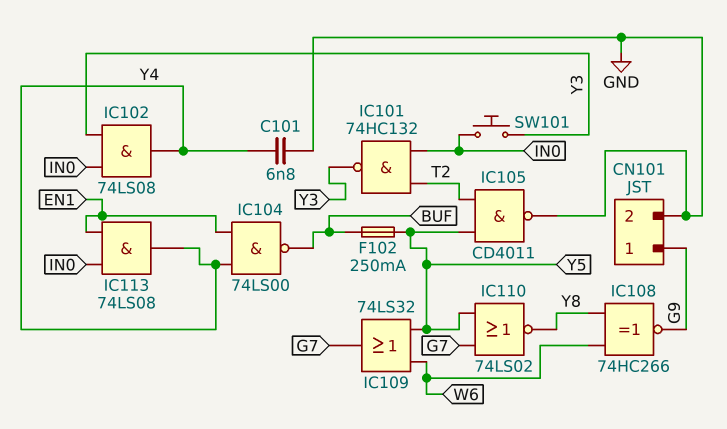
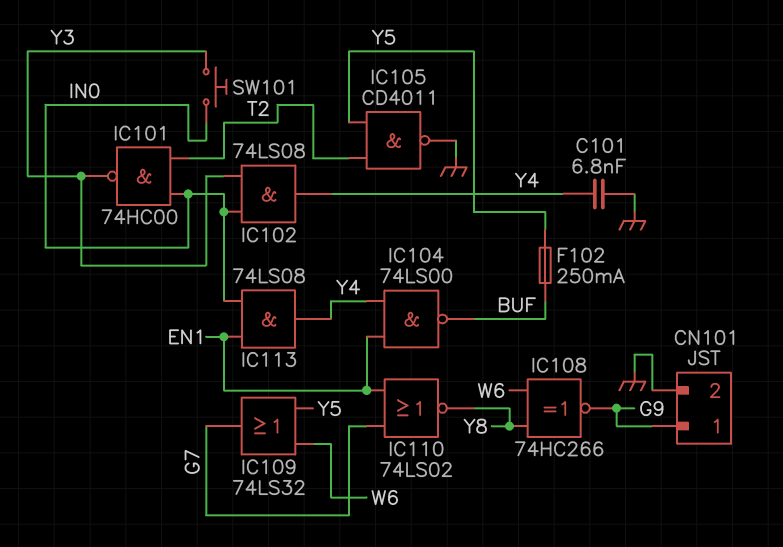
IC101: NAND 74HC132 (in IN0, in T2, out Y3) -> NAND 74HC00 (in IN0, in T2, out Y3)
IC110: NOR 74LS02 (in G7, in Y5, out Y8) -> NOR 74LS02 (in EN1, in G7, out Y8)

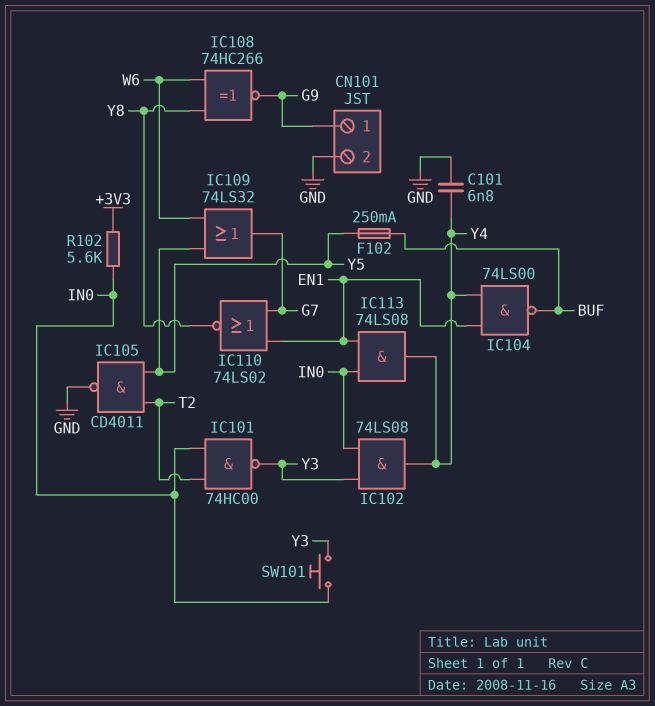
R102: none -> 5.6k (+3V3, IN0)

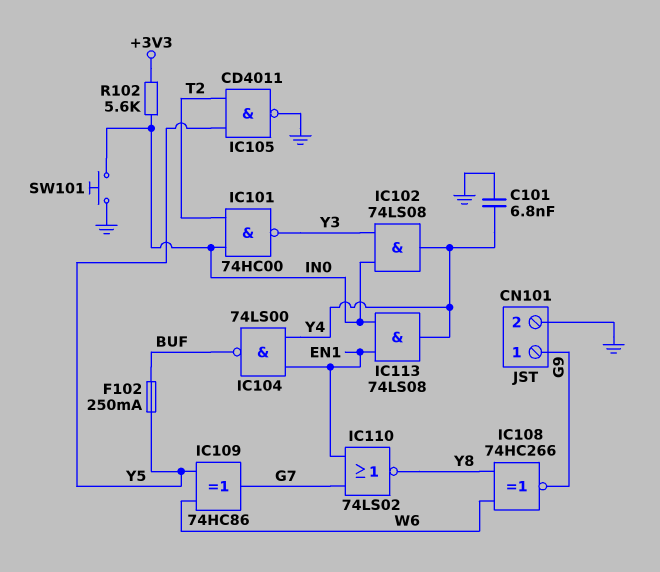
IC109: OR 74LS32 (in W6, in Y5, out G7) -> XOR 74HC86 (in W6, in Y5, out G7)
SW101: button (IN0, Y3) -> button (GND, IN0)

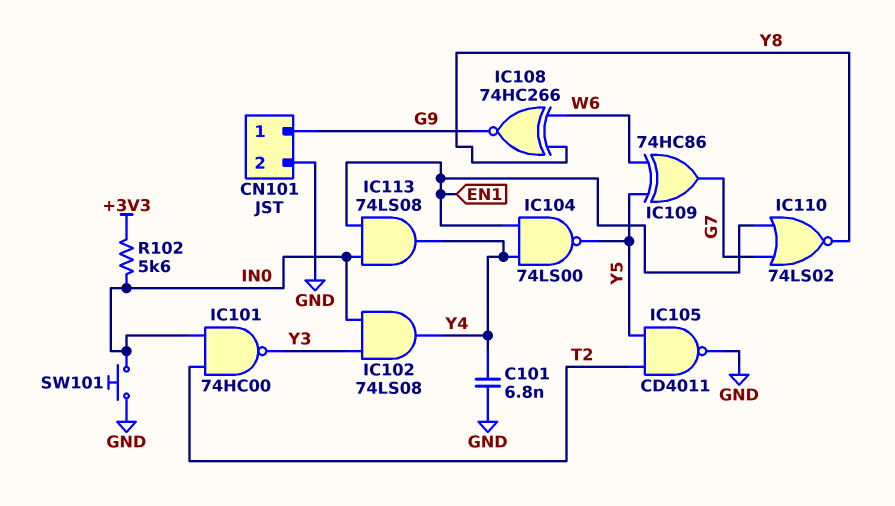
F102: 250mA (BUF, Y5) -> none
IC104: NAND 74LS00 (in EN1, in Y4, out BUF) -> NAND 74LS00 (in EN1, in Y4, out Y5)

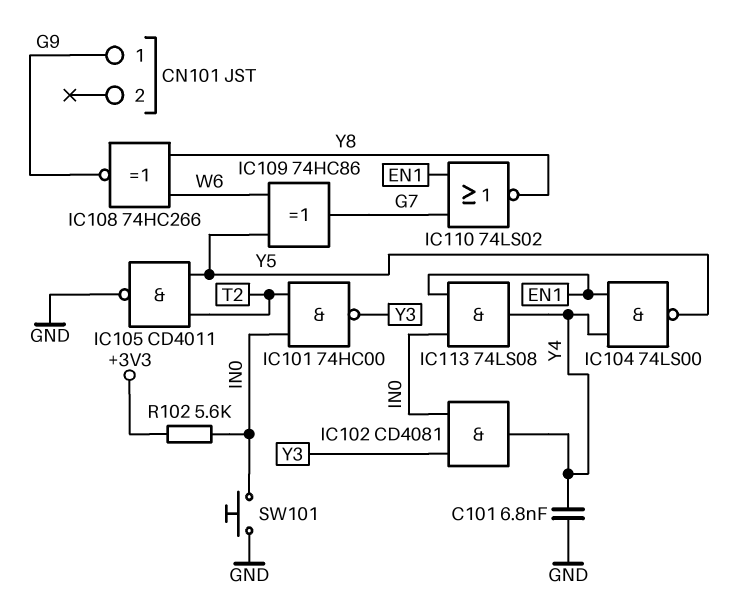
CN101 pin 2: GND -> none
IC102: AND 74LS08 (in IN0, in Y3, out Y4) -> AND CD4081 (in IN0, in Y3, out Y4)

